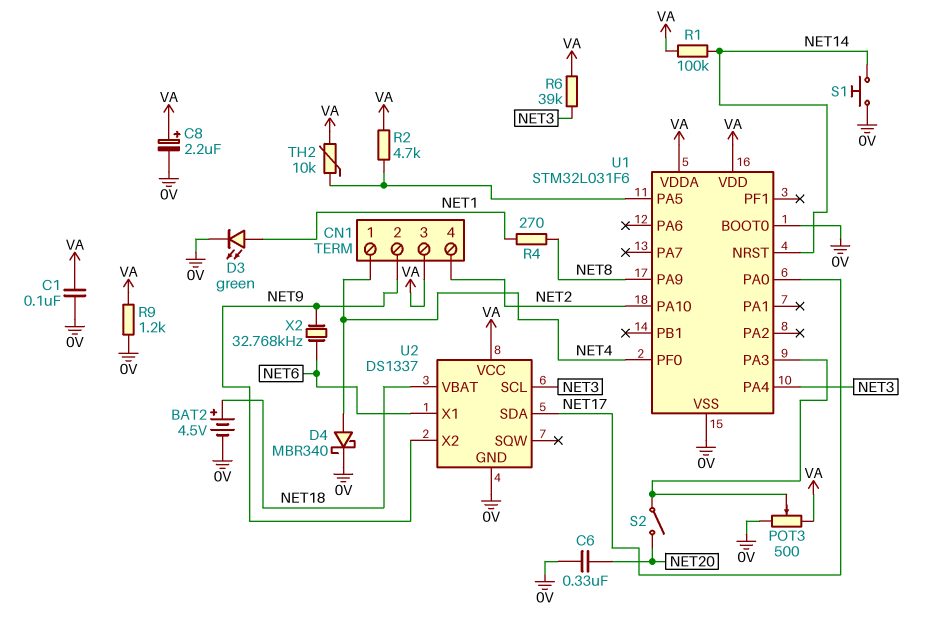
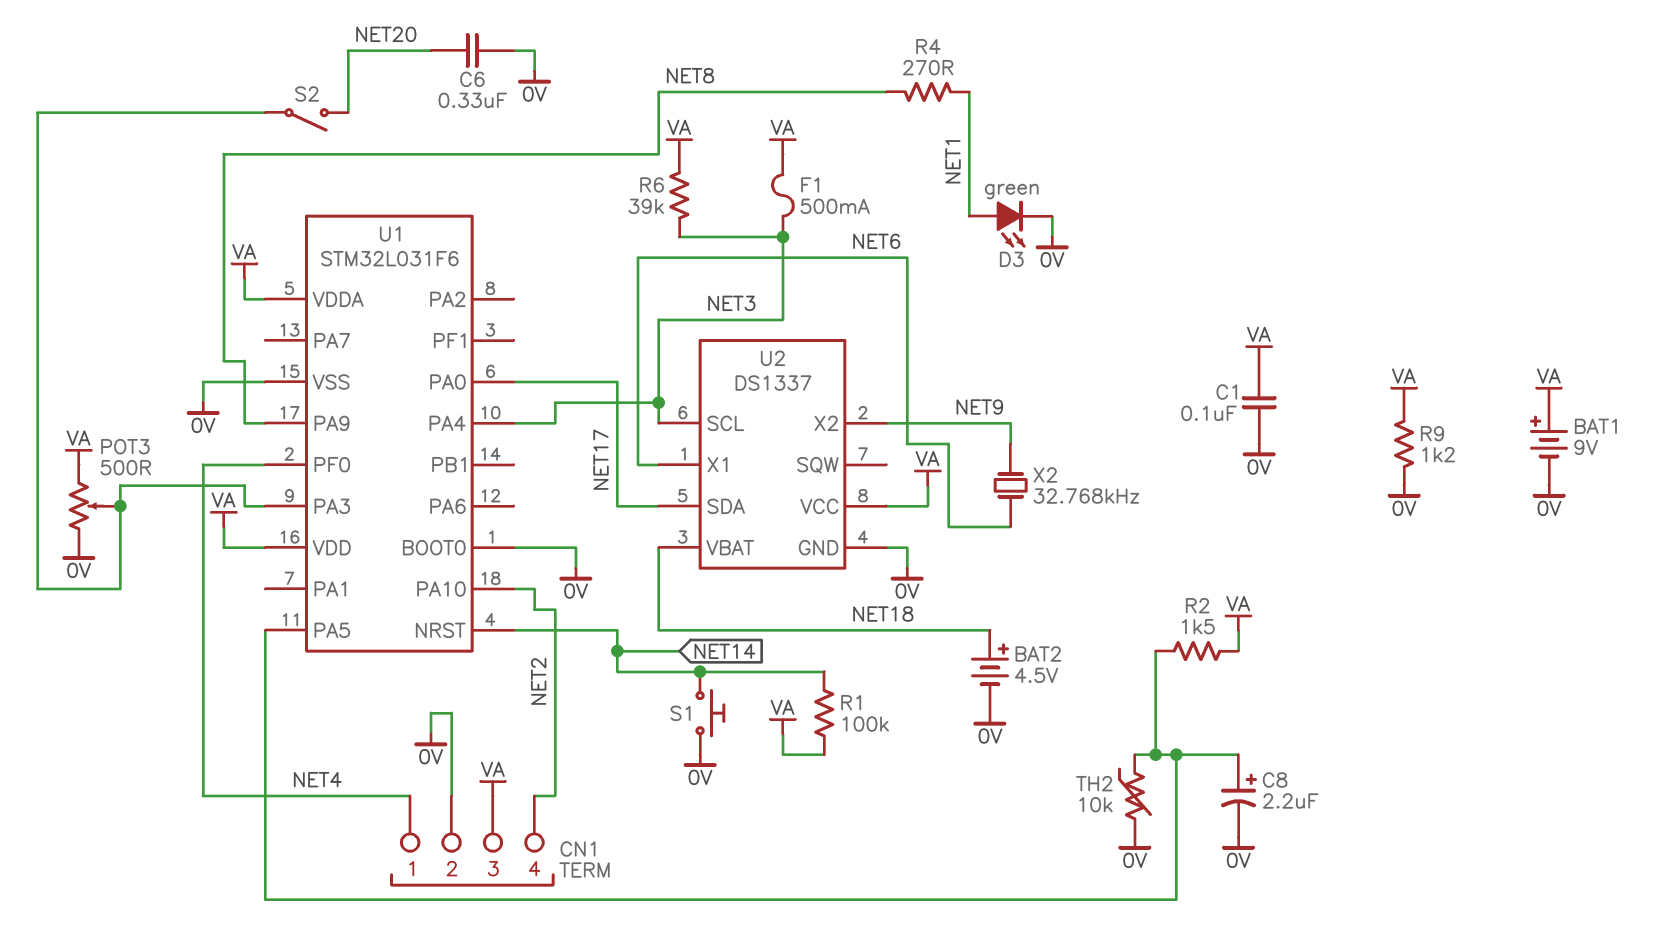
BAT1: none -> 9V (plus VA, minus 0V)
C8: 2.2uF (plus VA, minus 0V) -> 2.2uF (plus U1/PA5, minus 0V)
CN1 pin 2: NET9 -> 0V
D4: schottky MBR340 (A NET4, K 0V) -> none
F1: none -> 500mA (NET3, VA)
R2: 4.7k (U1/PA5, VA) -> 1.5k (U1/PA5, VA)
TH2: 10k (U1/PA5, VA) -> 10k (0V, U1/PA5)

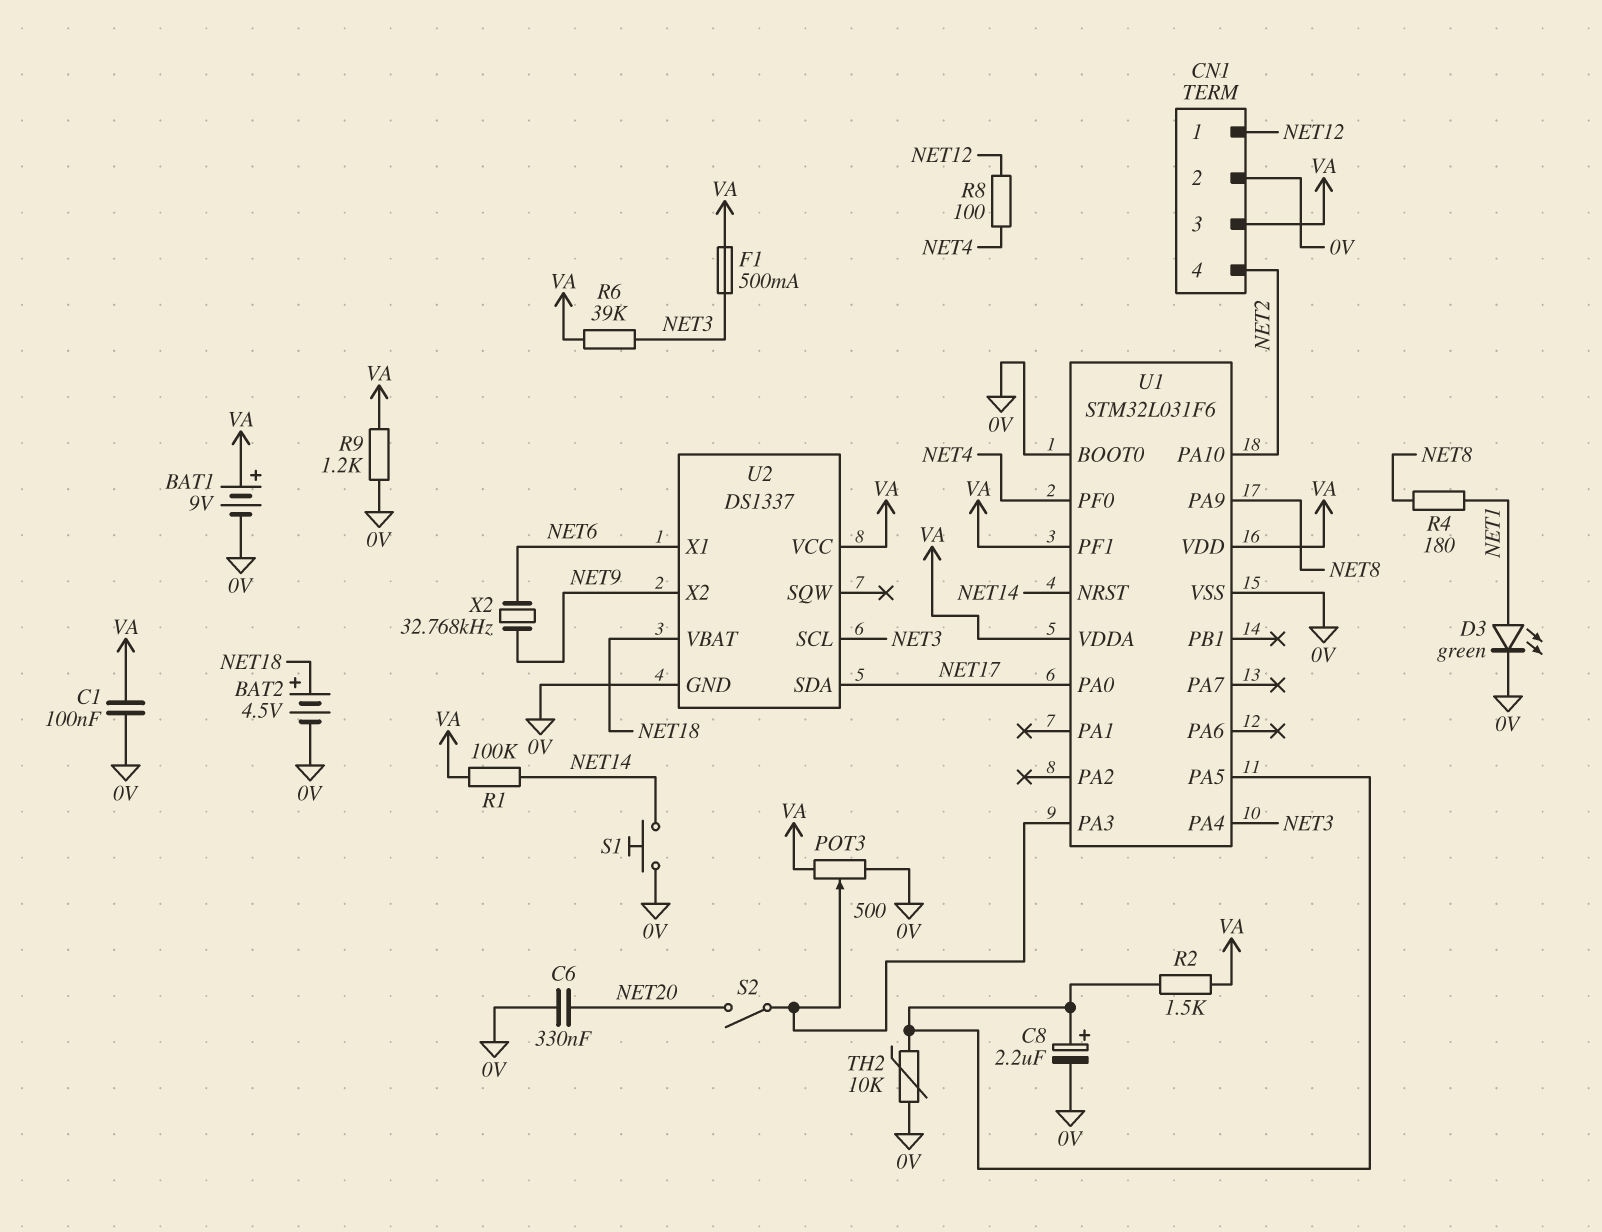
CN1 pin 1: NET4 -> NET12
R4: 270 (NET1, NET8) -> 180 (NET1, NET8)
R8: none -> 100 (NET4, NET12)
U1 pin PF1: none -> VA

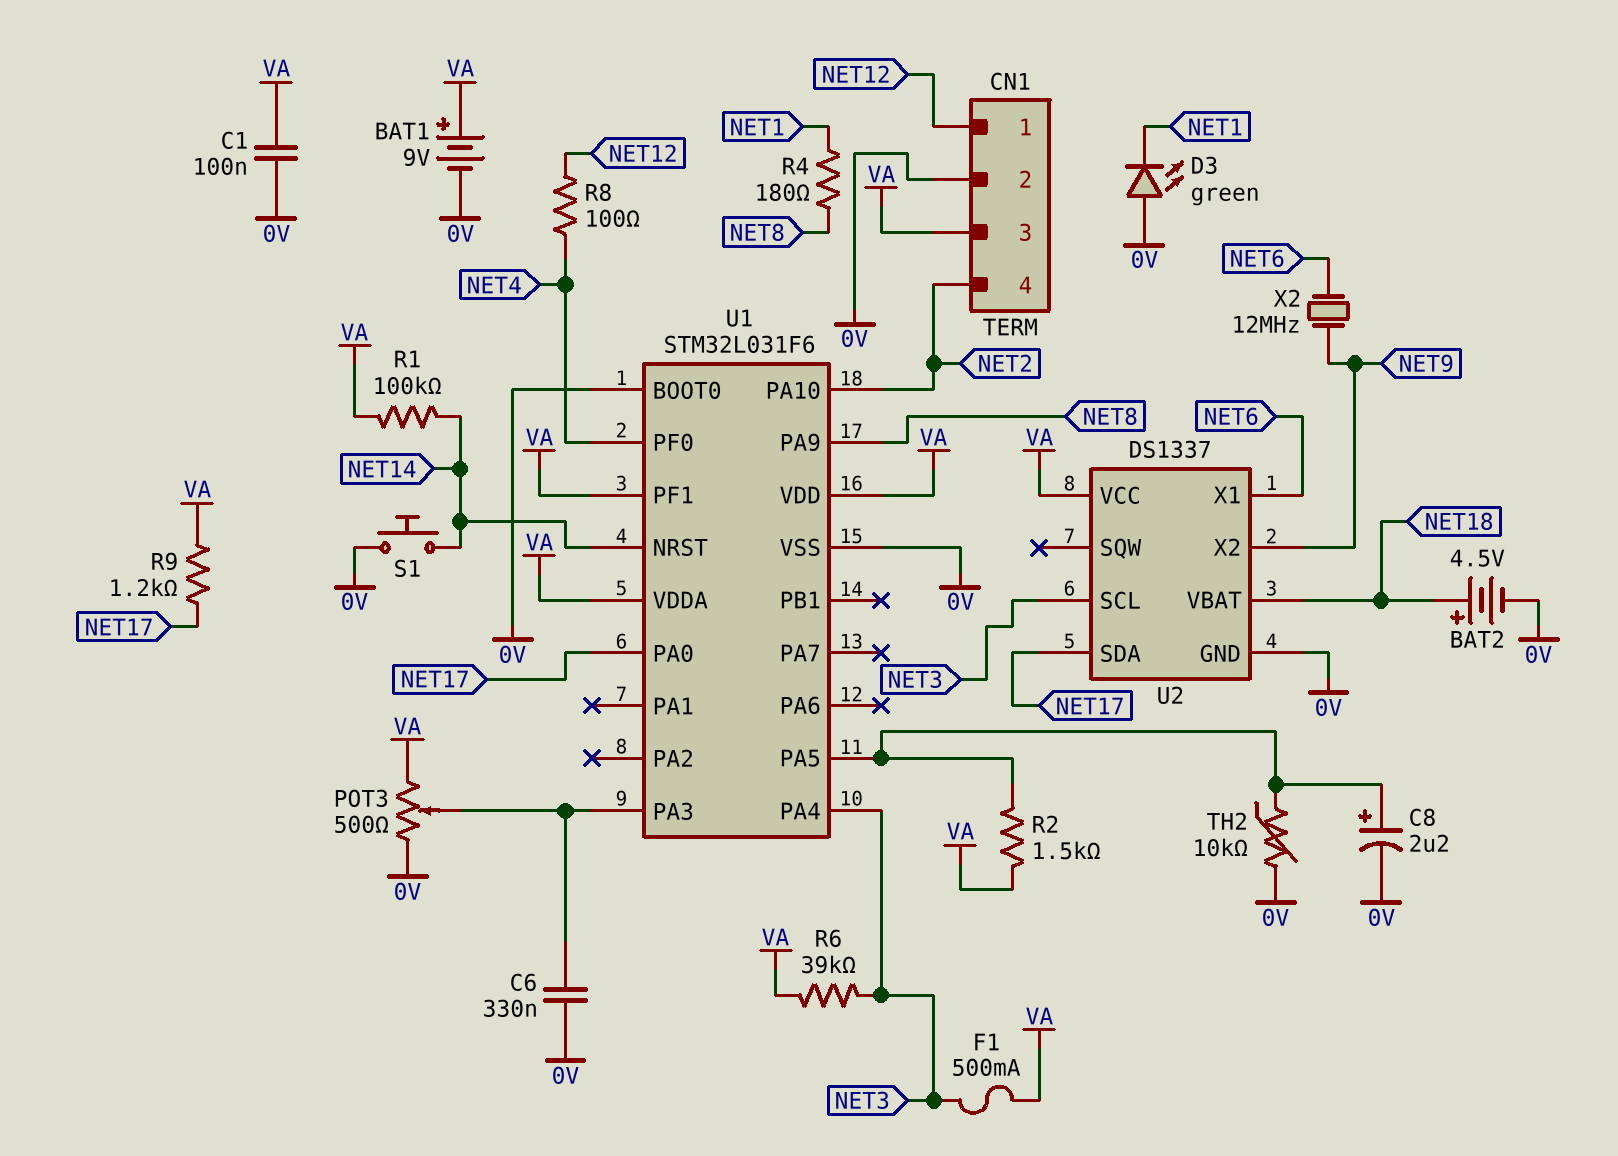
C6: 330nF (0V, NET20) -> 330nF (0V, U1/PA3)
D3: LED green (A NET1, K 0V) -> LED green (A 0V, K NET1)
R9: 1.2k (0V, VA) -> 1.2k (NET17, VA)
S2: switch (NET20, U1/PA3) -> none
X2: 32.768kHz (NET6, NET9) -> 12MHz (NET6, NET9)

